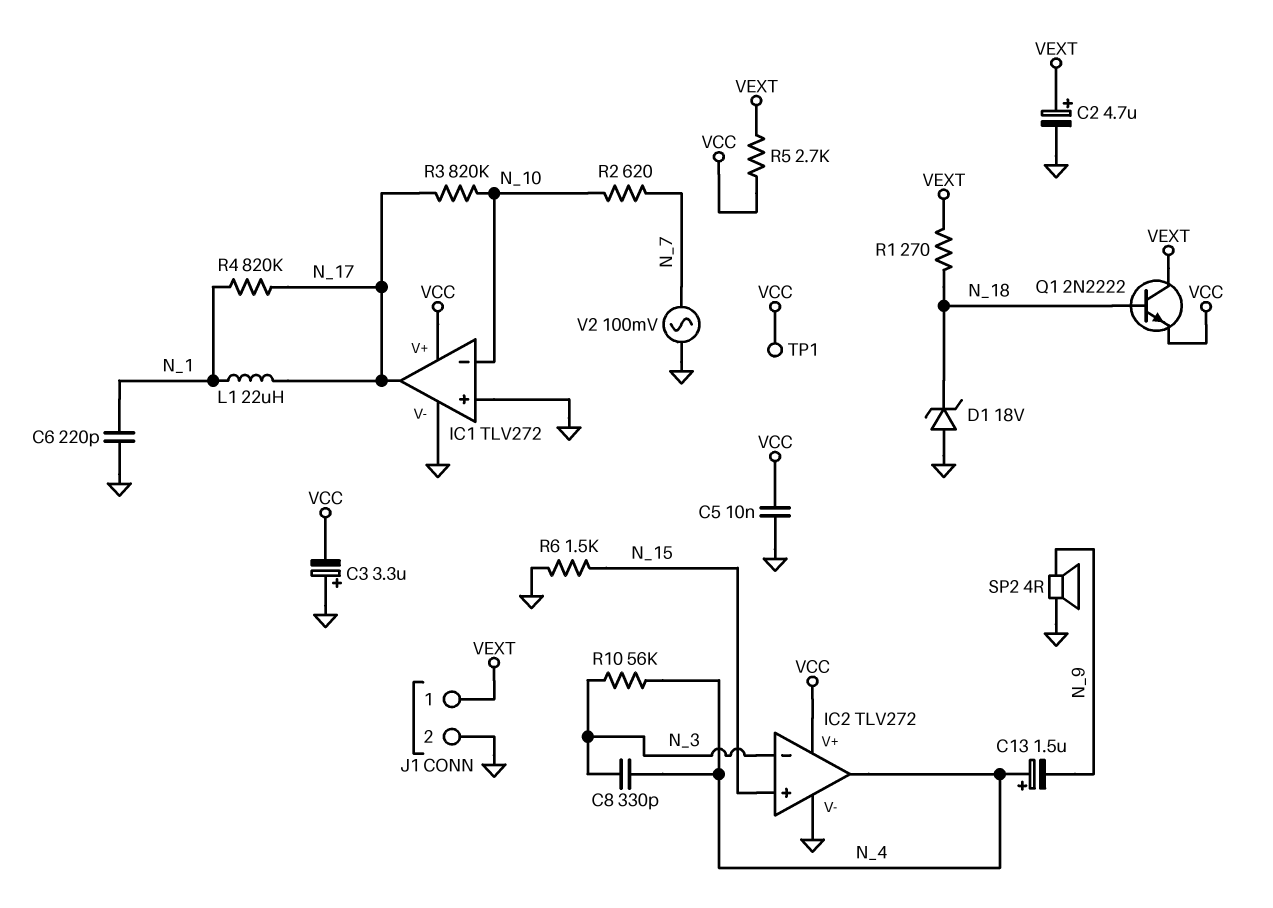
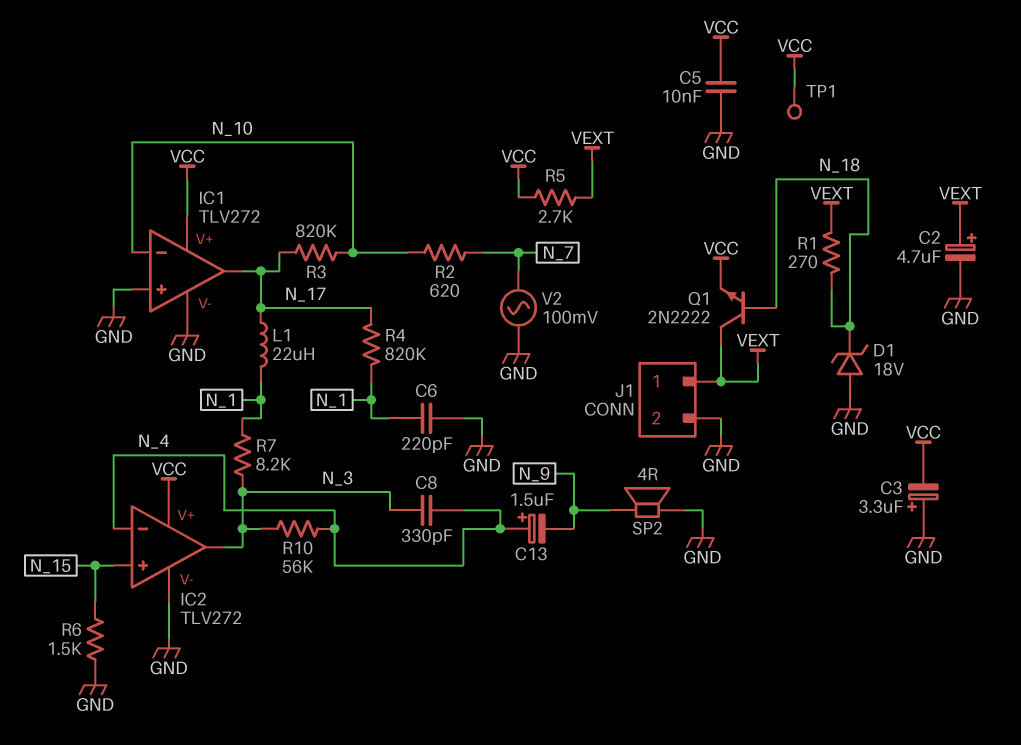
IC2 pin in-: N_3 -> N_4
IC2 pin out: N_4 -> N_3
R7: none -> 8.2k (N_1, N_3)

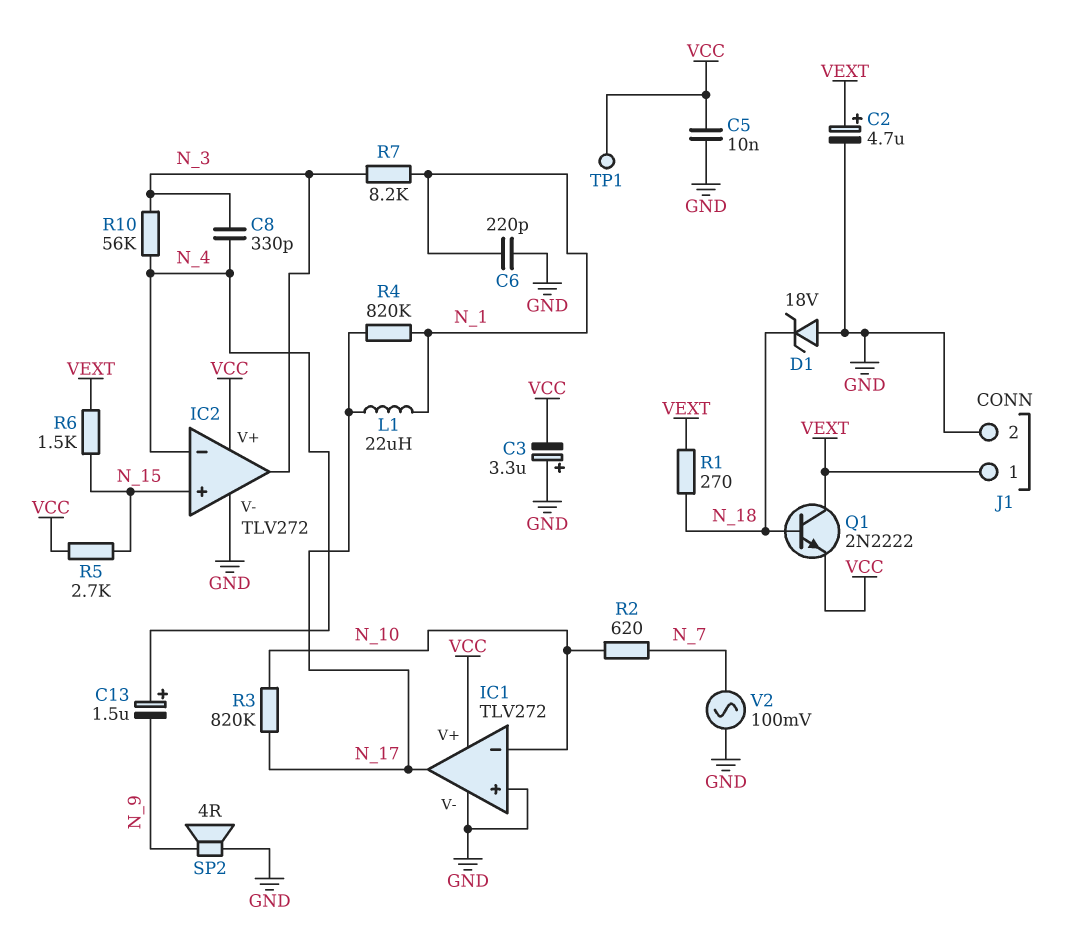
R5: 2.7k (VCC, VEXT) -> 2.7k (N_15, VCC)
R6: 1.5k (GND, N_15) -> 1.5k (N_15, VEXT)

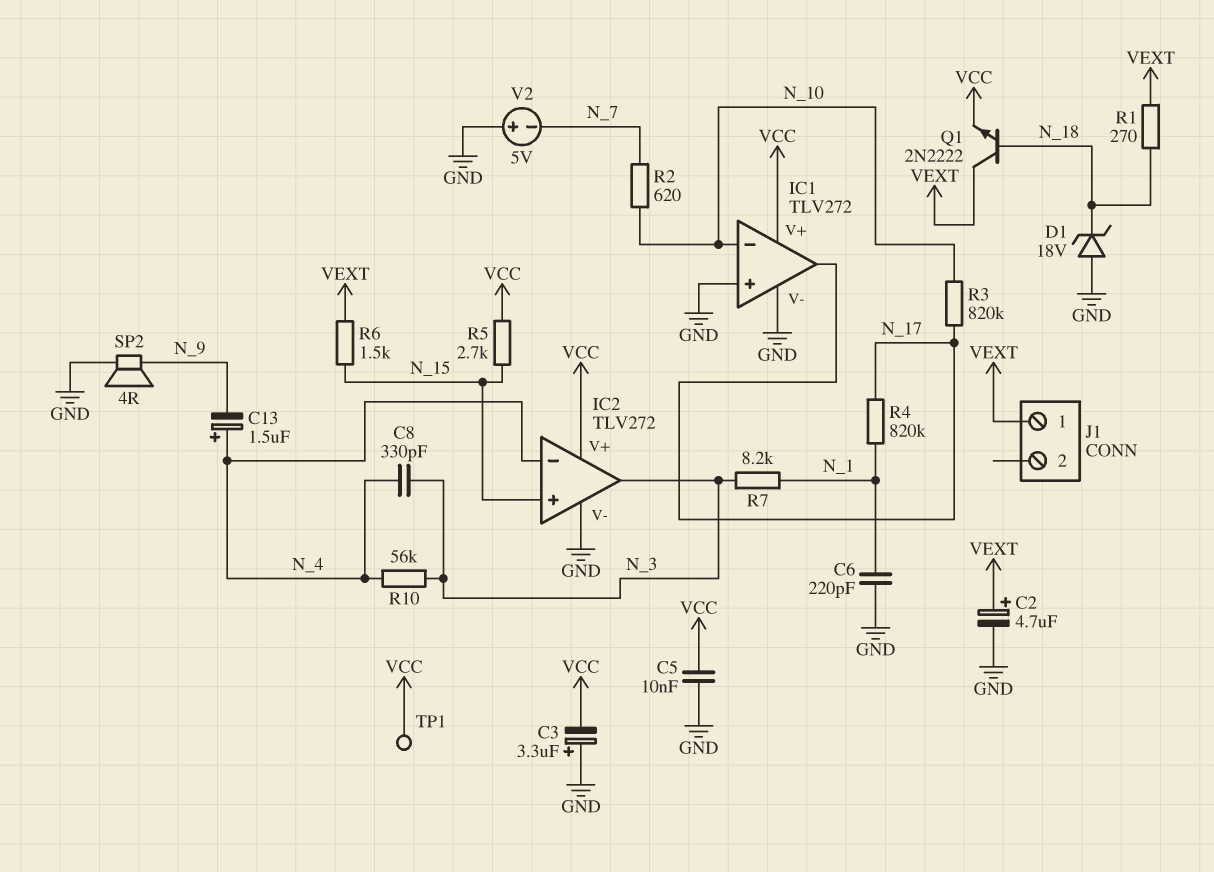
J1 pin 2: GND -> none
L1: 22uH (N_1, N_17) -> none
V2: AC 100mV (GND, N_7) -> 5V (plus GND, minus N_7)

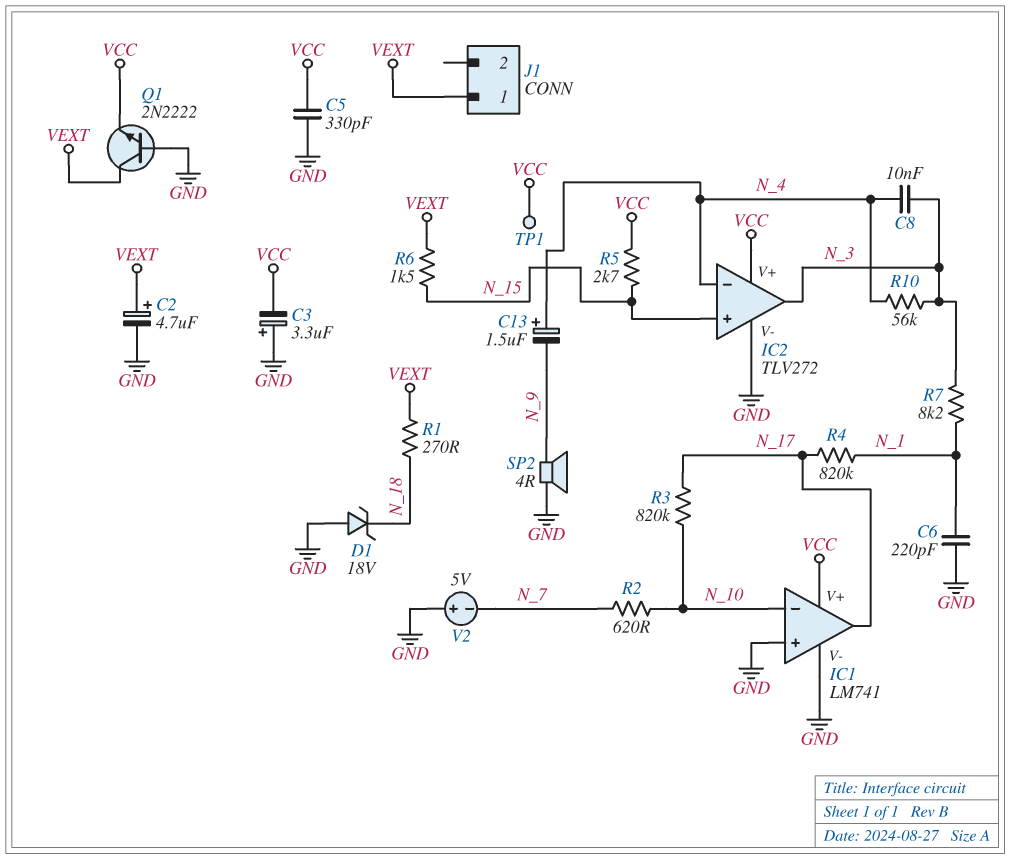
C5: 10nF (GND, VCC) -> 330pF (GND, VCC)
C8: 330pF (N_3, N_4) -> 10nF (N_3, N_4)
IC1: TLV272 -> LM741
Q1: NPN 2N2222 (B N_18, C VEXT, E VCC) -> NPN 2N2222 (B GND, C VEXT, E VCC)

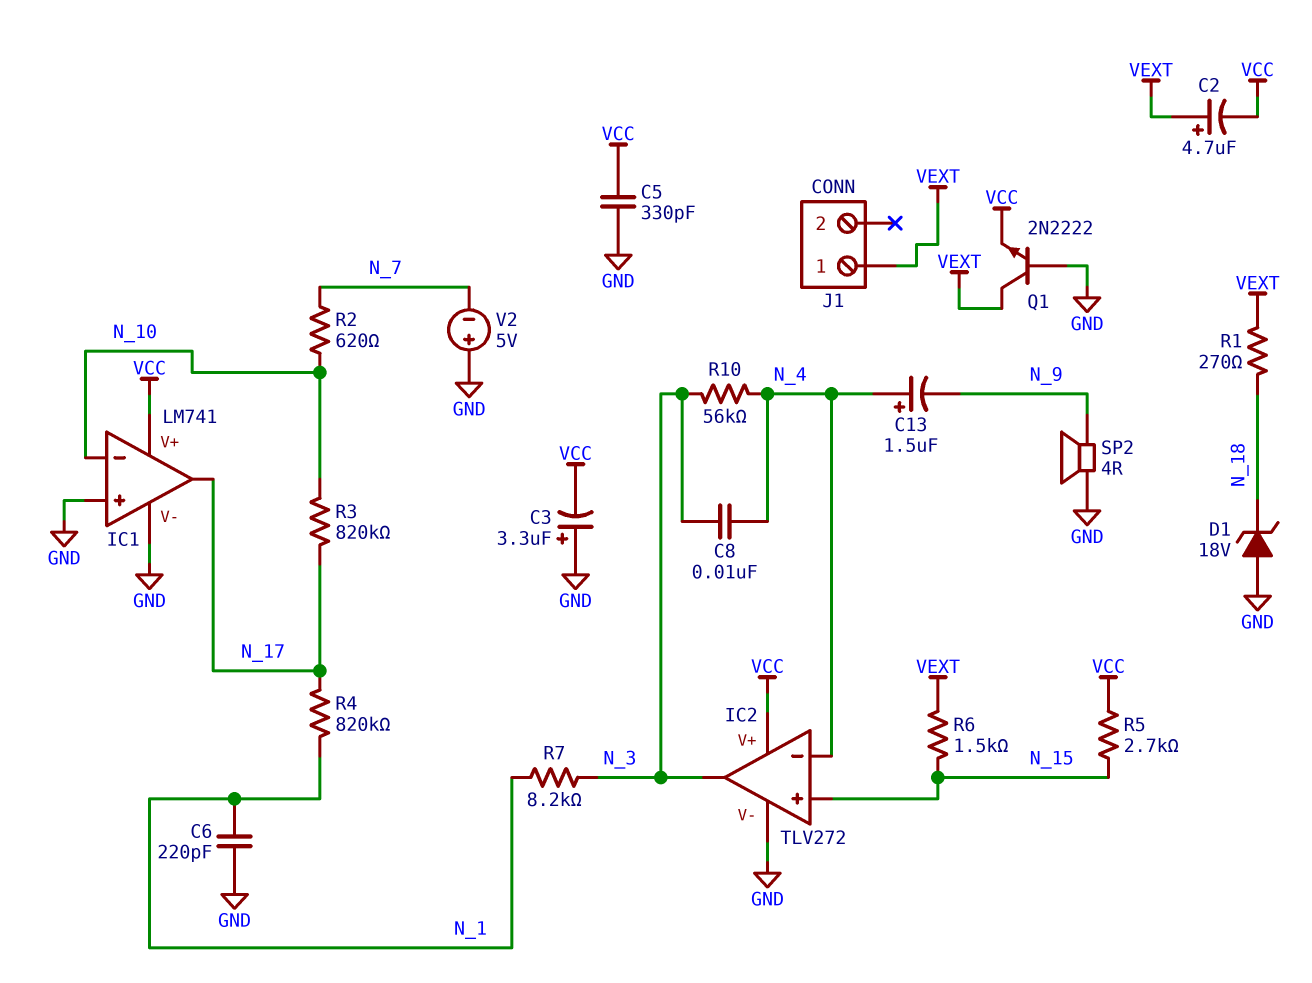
C2: 4.7uF (plus VEXT, minus GND) -> 4.7uF (plus VEXT, minus VCC)
TP1: test point (VCC) -> none

